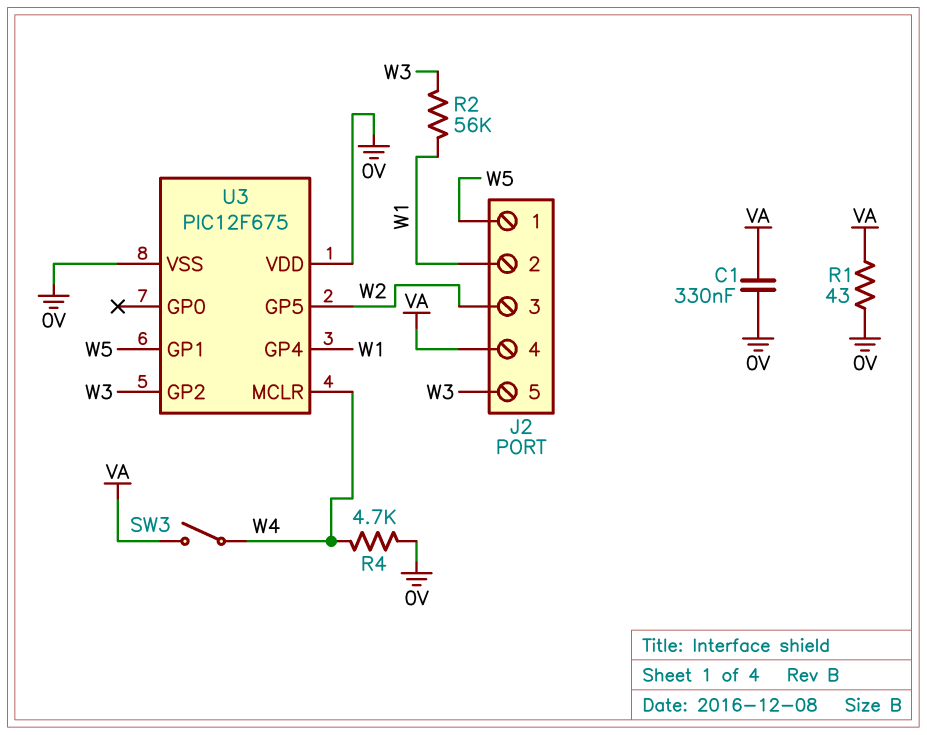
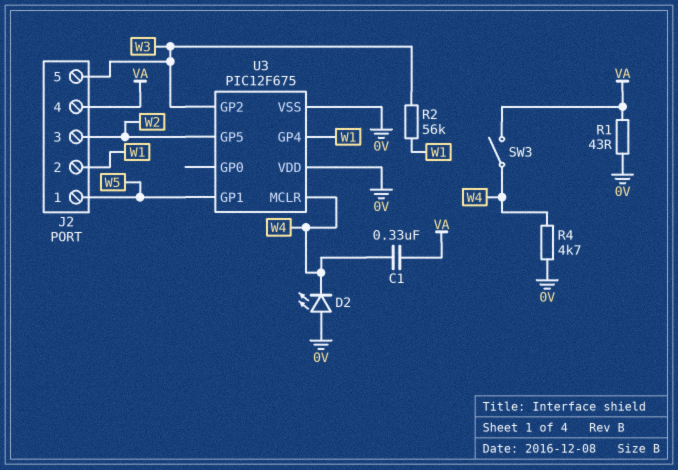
C1: 330nF (0V, VA) -> 330nF (VA, W4)
D2: none -> LED (A 0V, K W4)

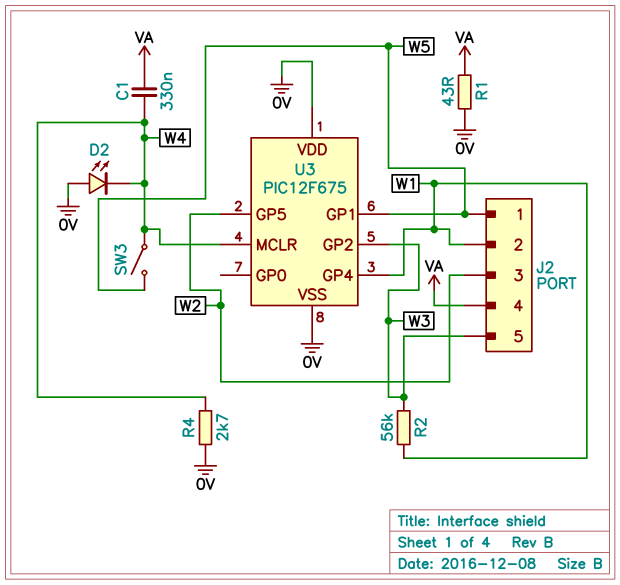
R4: 4.7k (0V, W4) -> 2.7k (0V, W4)
SW3: switch (VA, W4) -> switch (W4, W5)

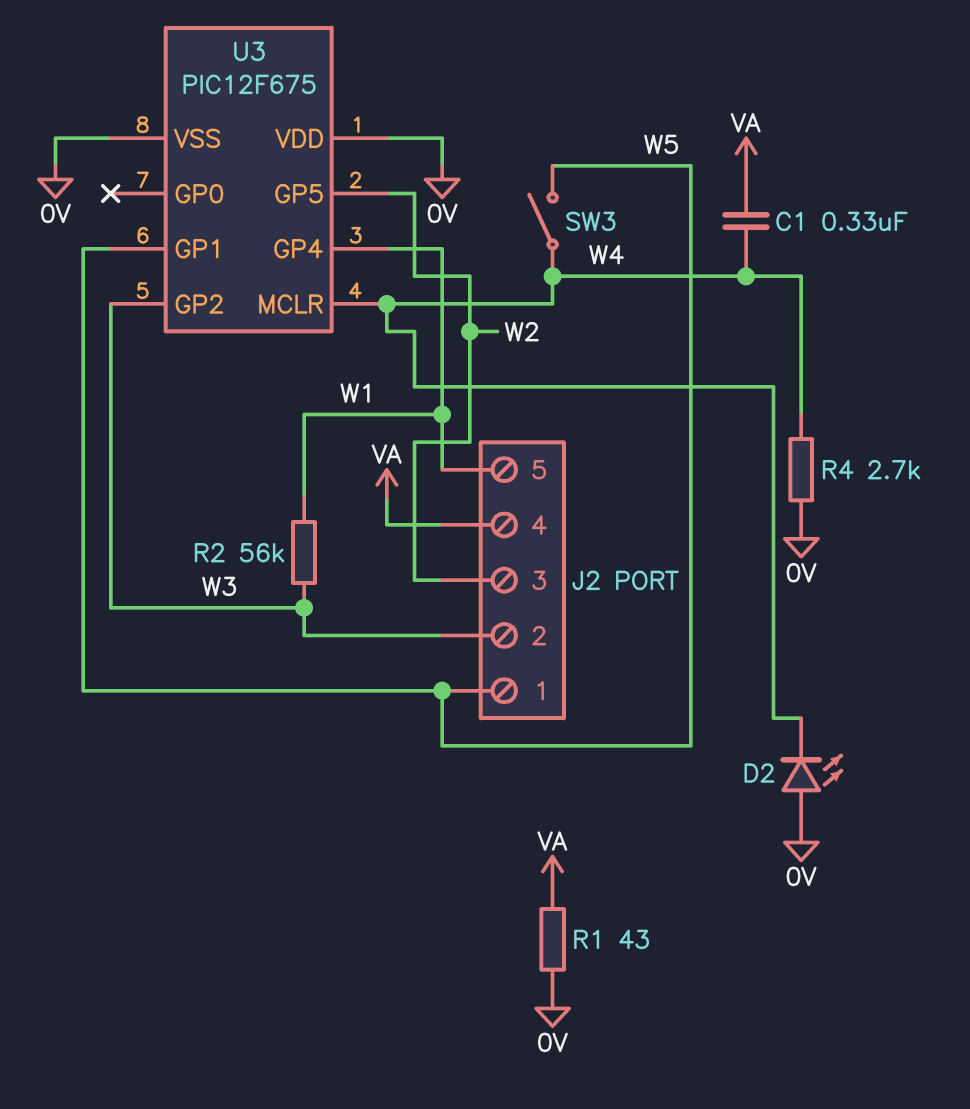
J2 pin 2: W1 -> W3
J2 pin 5: W3 -> W1

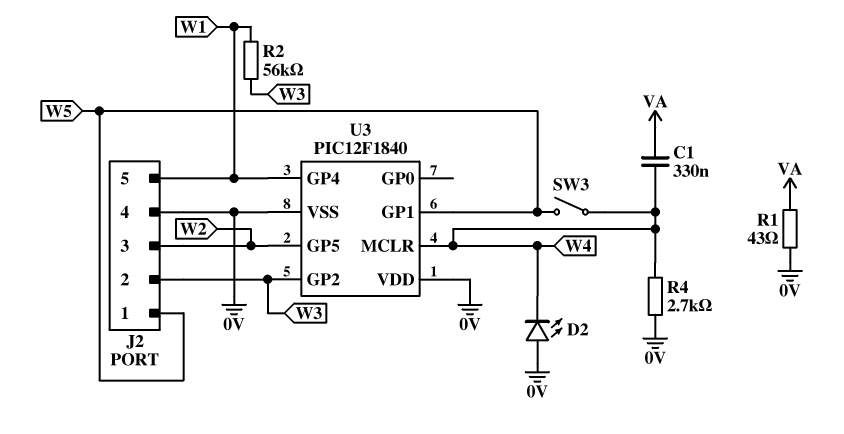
J2 pin 4: VA -> 0V
U3: PIC12F675 -> PIC12F1840

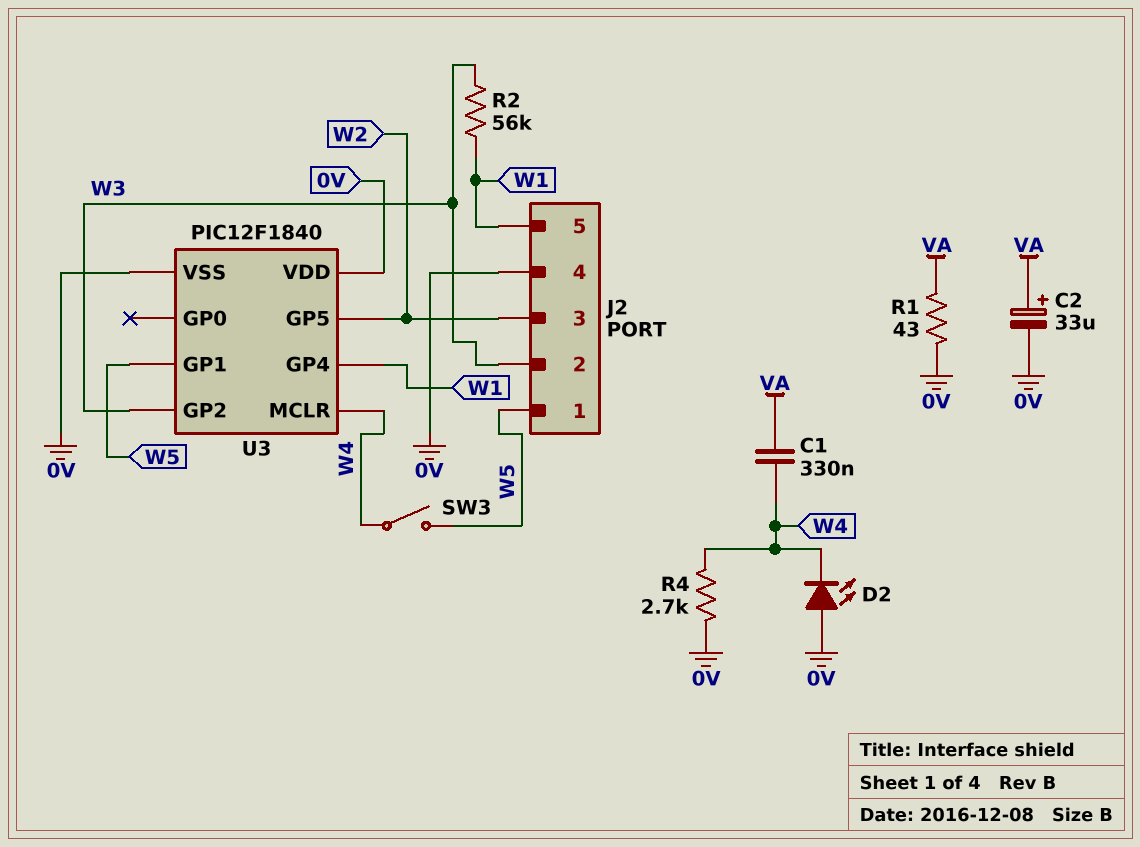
C2: none -> 33uF (plus VA, minus 0V)

